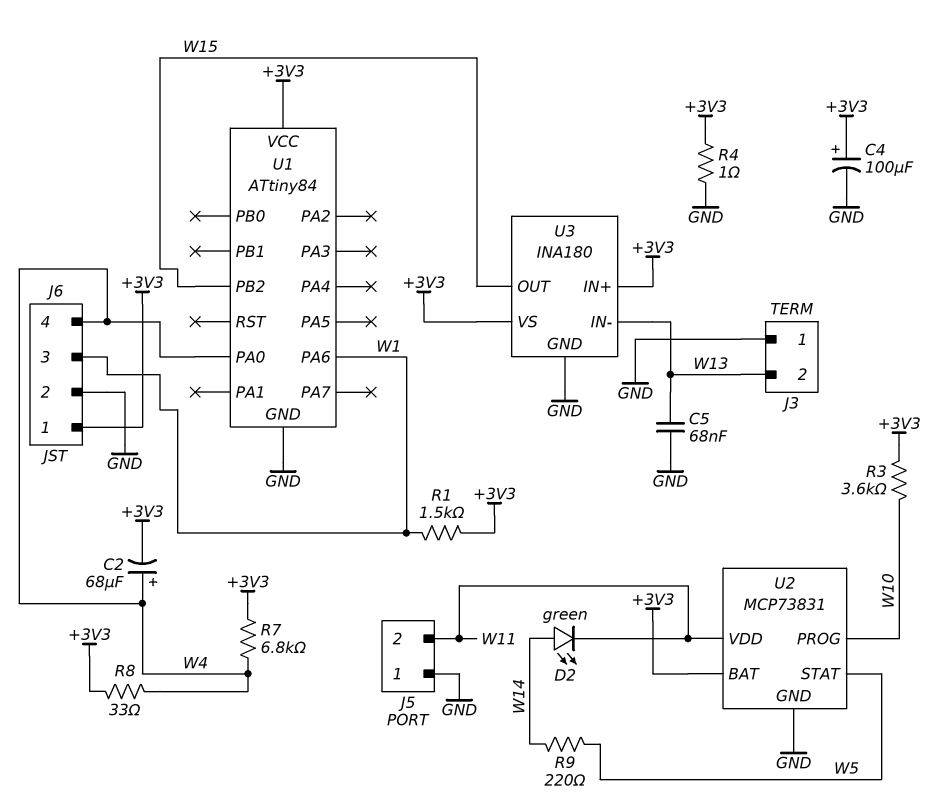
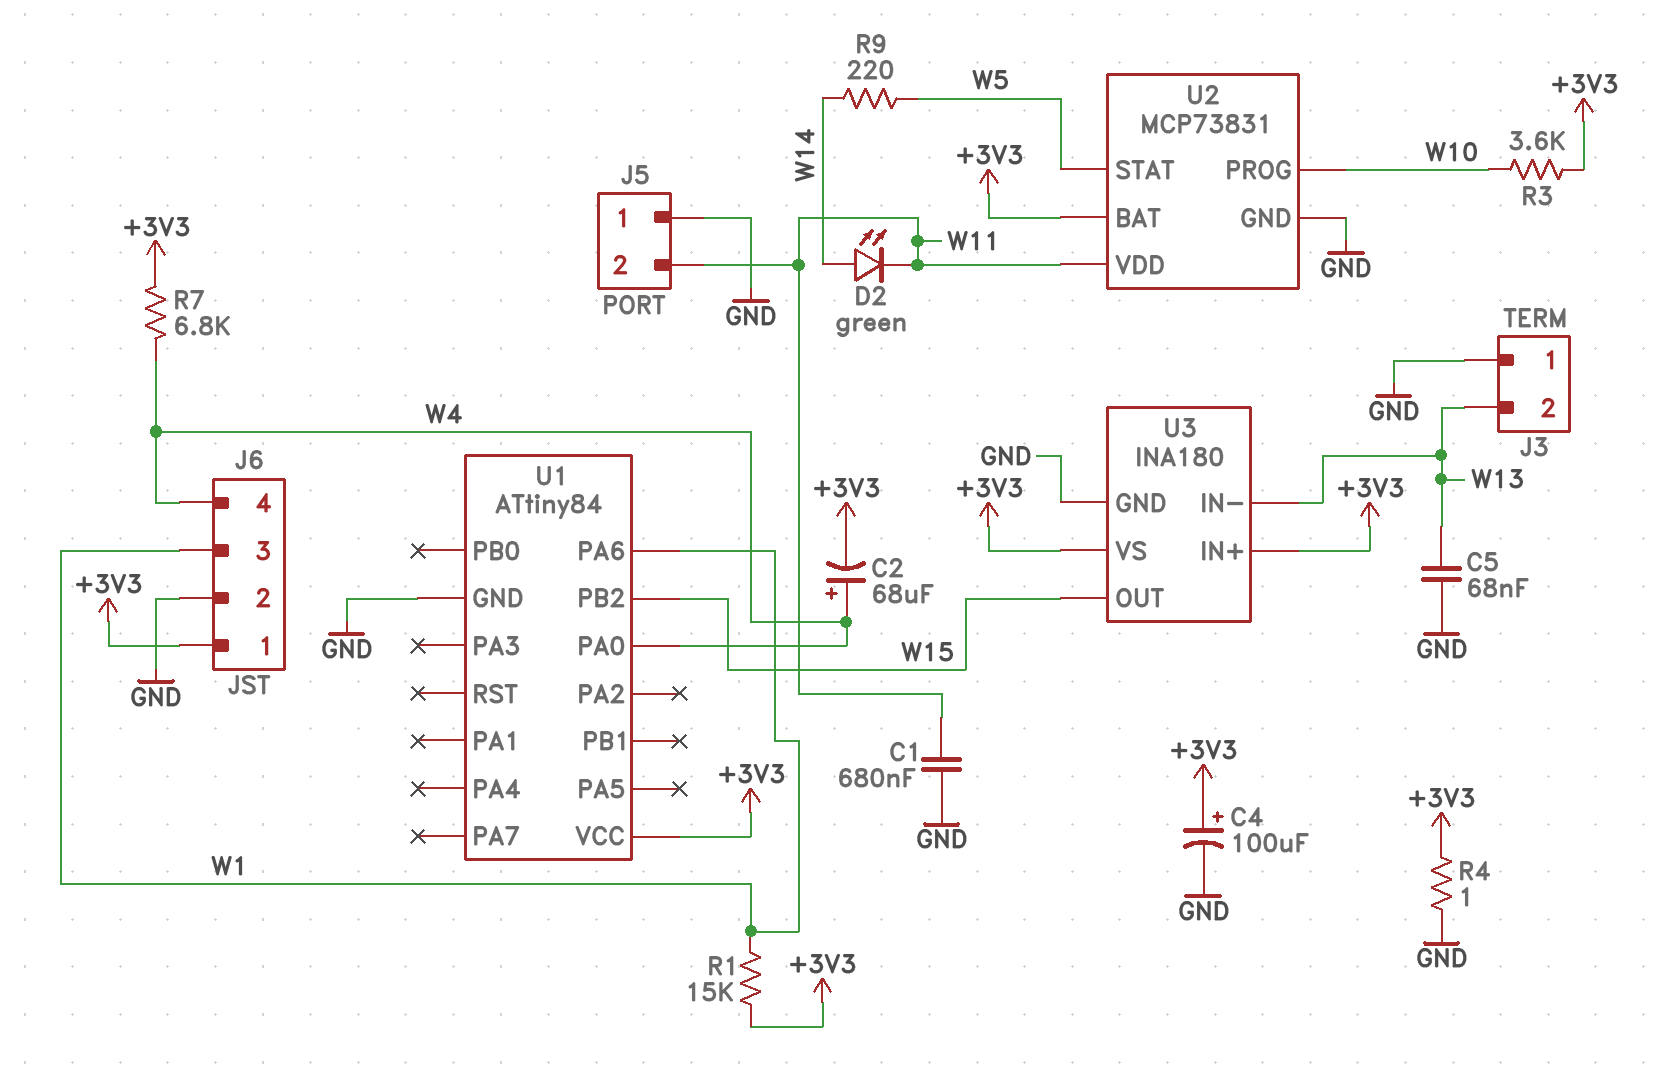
C1: none -> 680nF (GND, W11)
R1: 1.5k (+3V3, W1) -> 15k (+3V3, W1)
R8: 33 (+3V3, W4) -> none

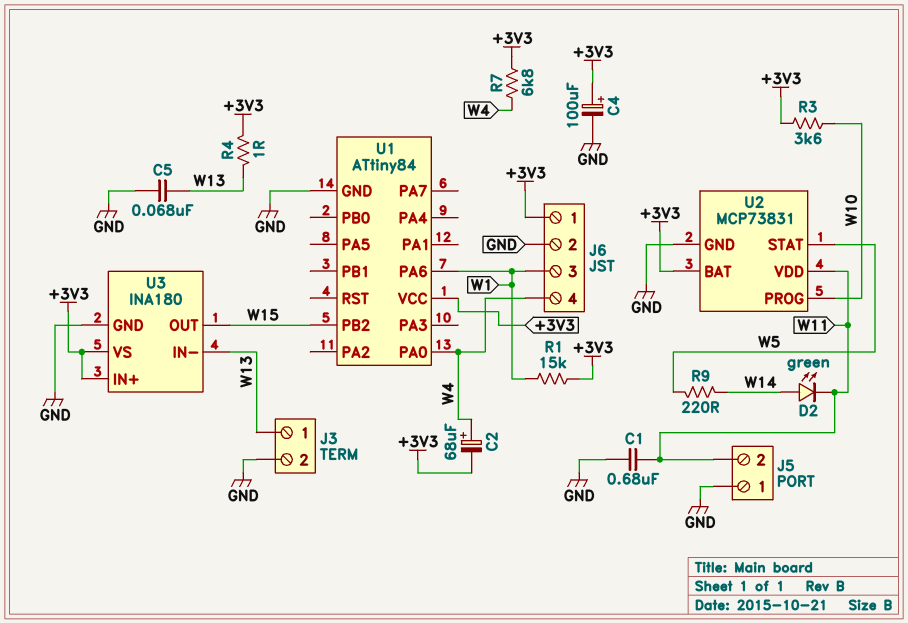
J3 pin 1: GND -> W13
J3 pin 2: W13 -> GND
R4: 1 (+3V3, GND) -> 1 (+3V3, W13)

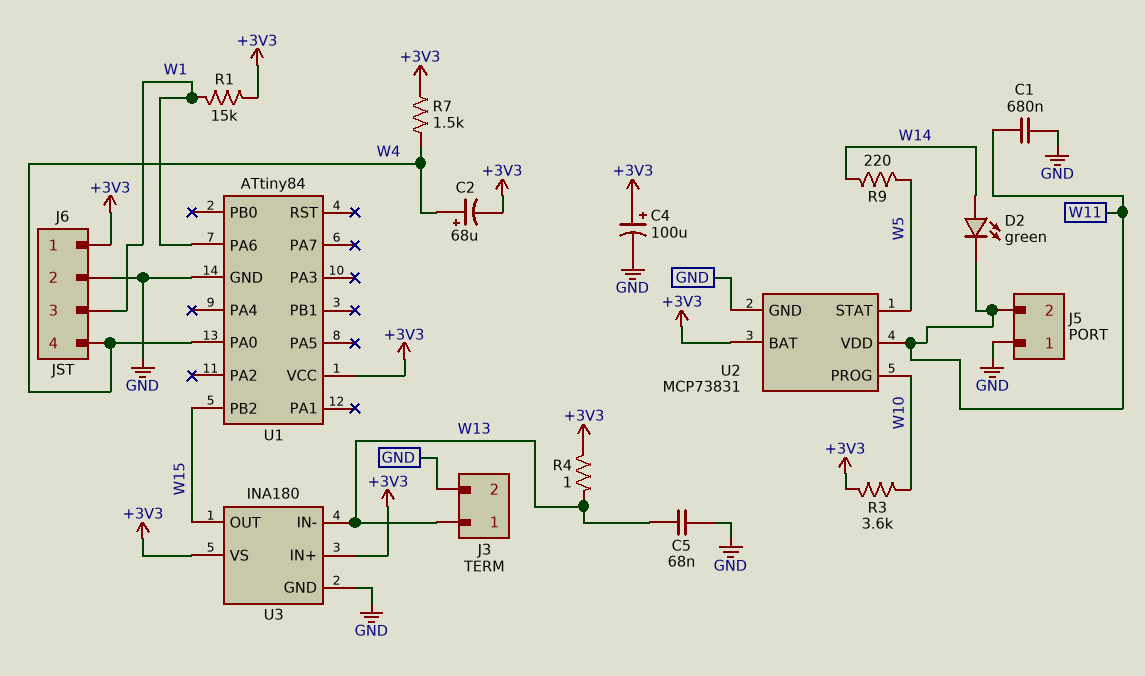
R7: 6.8k (+3V3, W4) -> 1.5k (+3V3, W4)

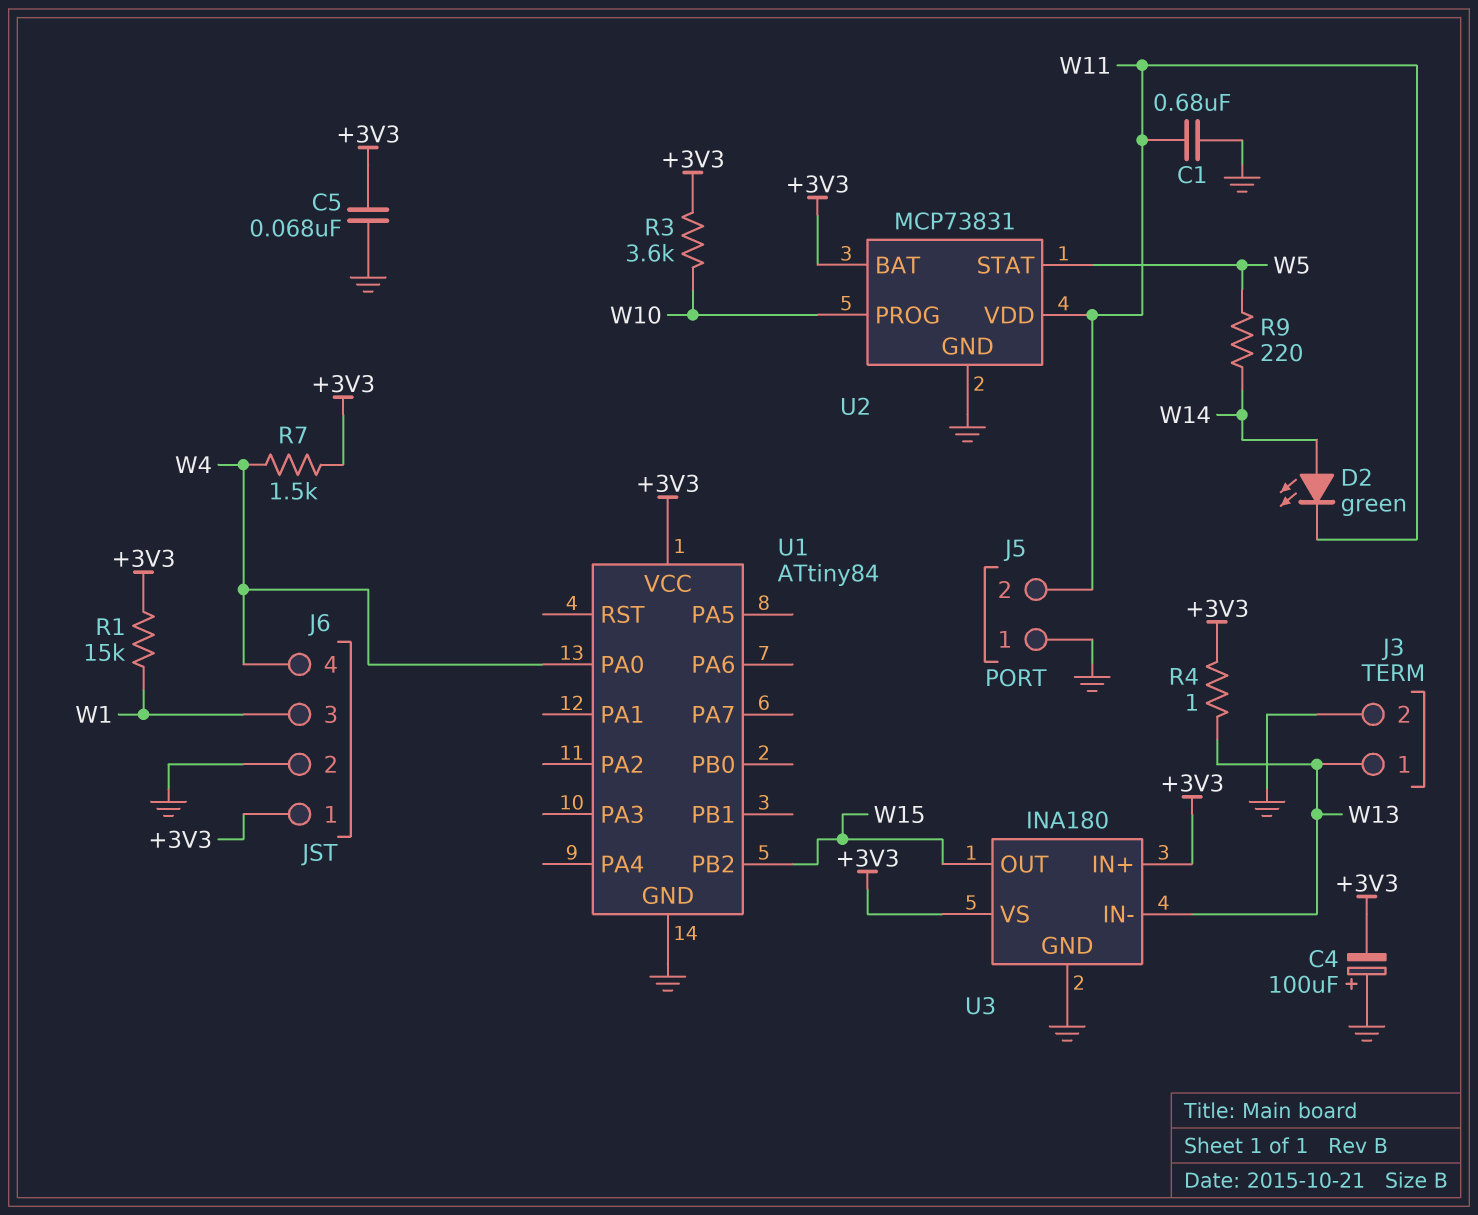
C2: 68uF (plus W4, minus +3V3) -> none
C4: 100uF (plus +3V3, minus GND) -> 100uF (plus GND, minus +3V3)
C5: 68nF (GND, W13) -> 68nF (+3V3, GND)
U1 pin PA6: W1 -> none

